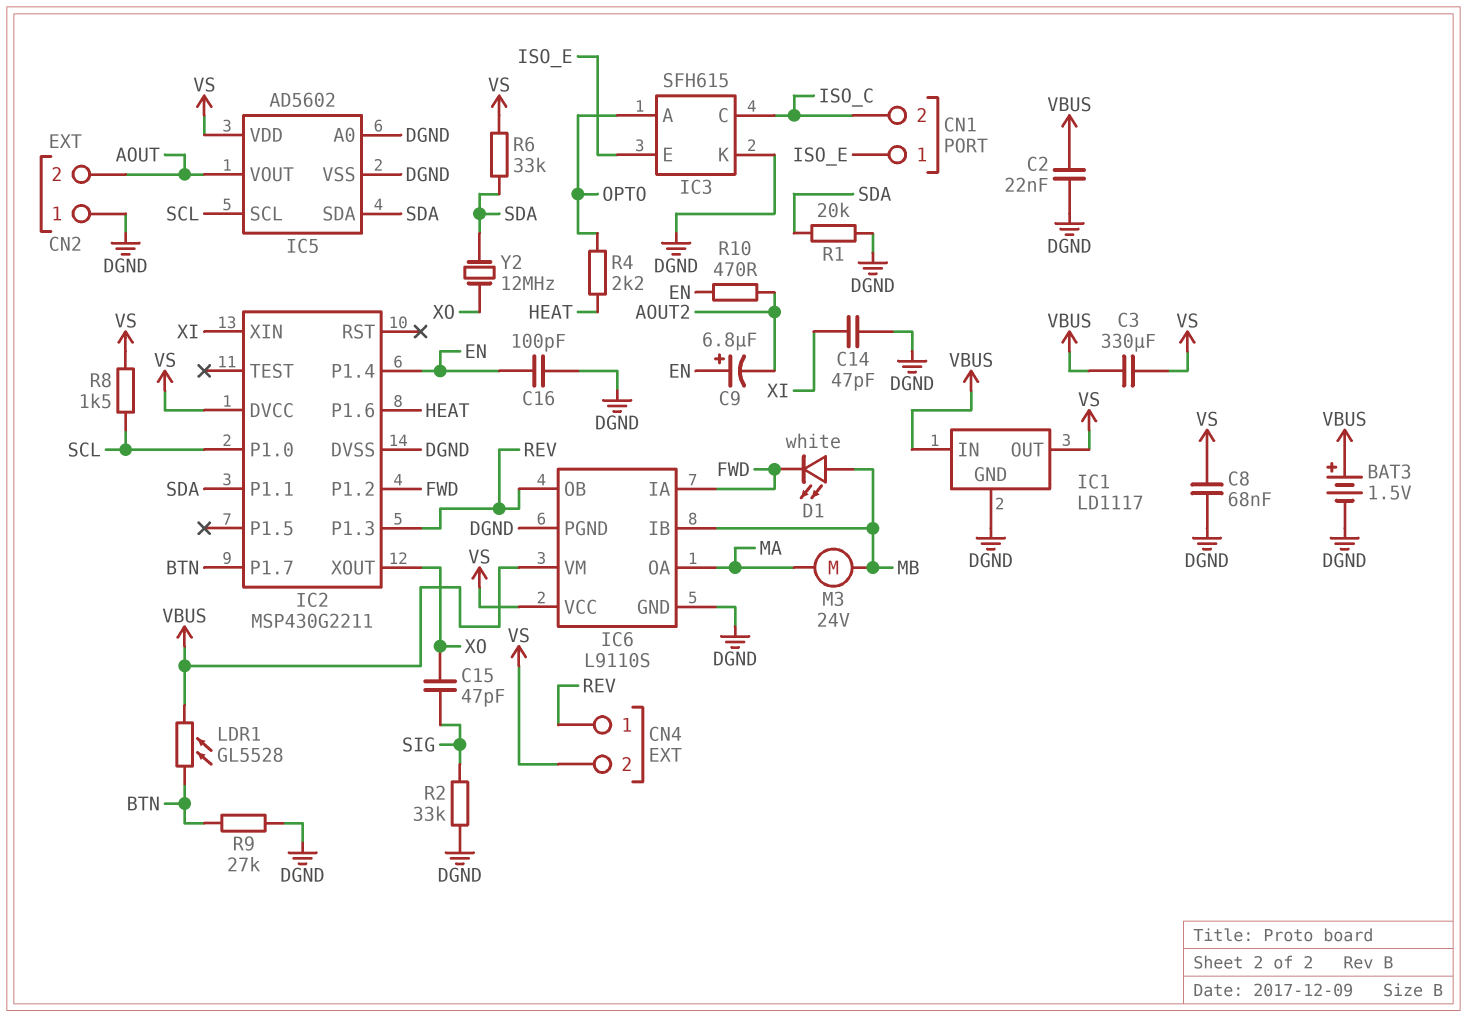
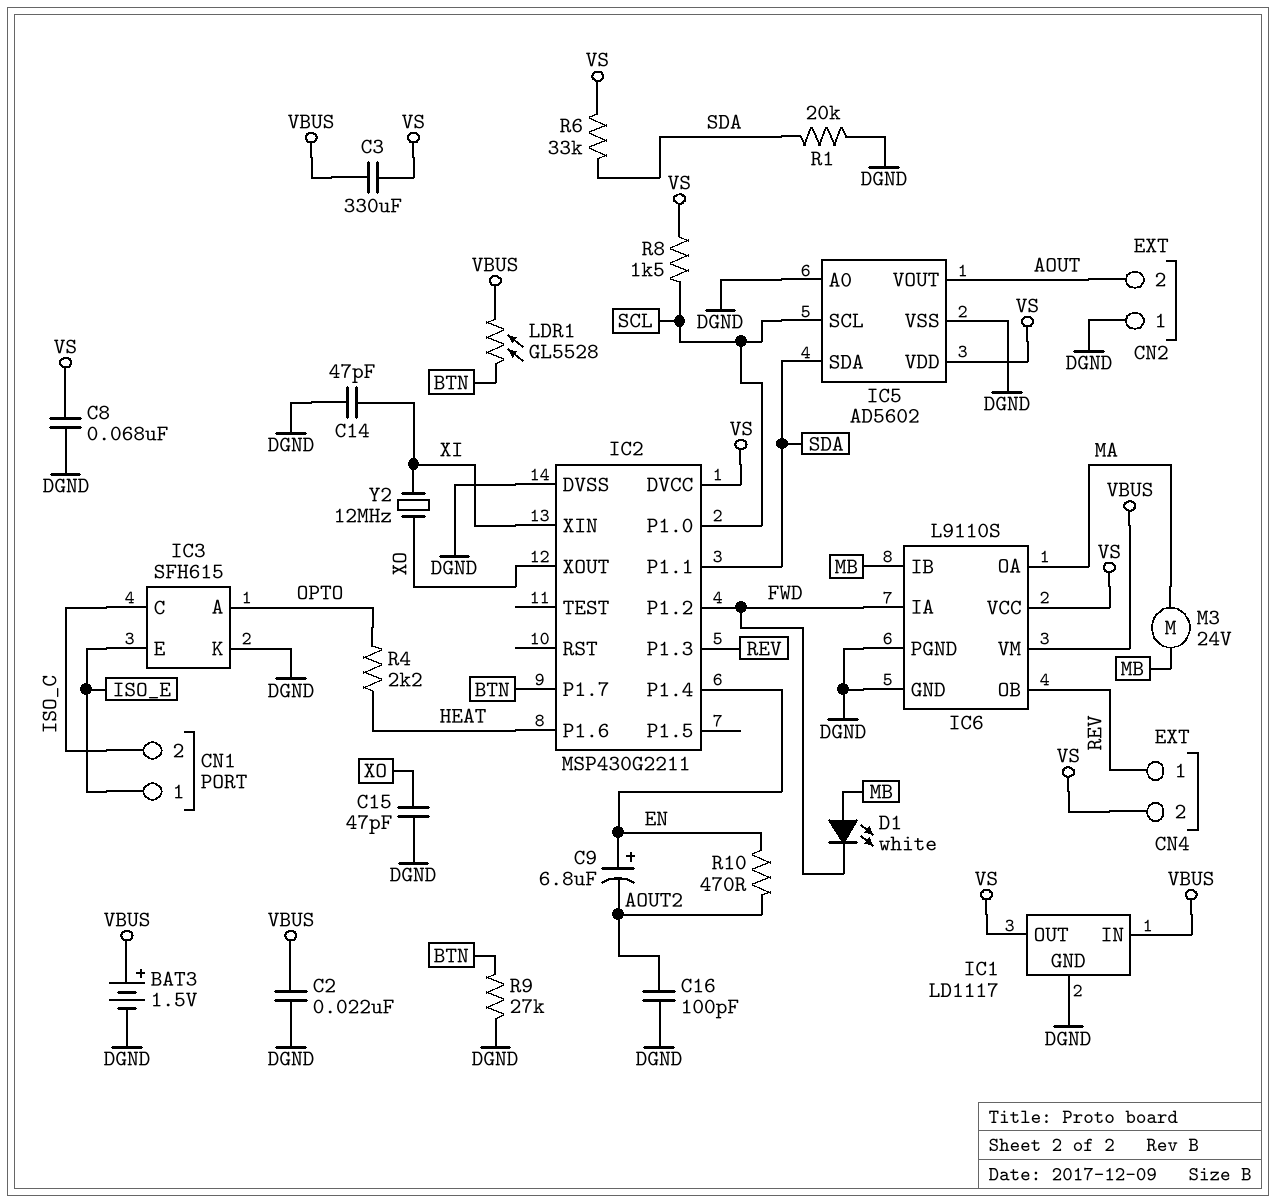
C15: 47pF (SIG, XO) -> 47pF (DGND, XO)
C16: 100pF (DGND, EN) -> 100pF (AOUT2, DGND)
R2: 33k (DGND, SIG) -> none
Y2: 12MHz (SDA, XO) -> 12MHz (XI, XO)

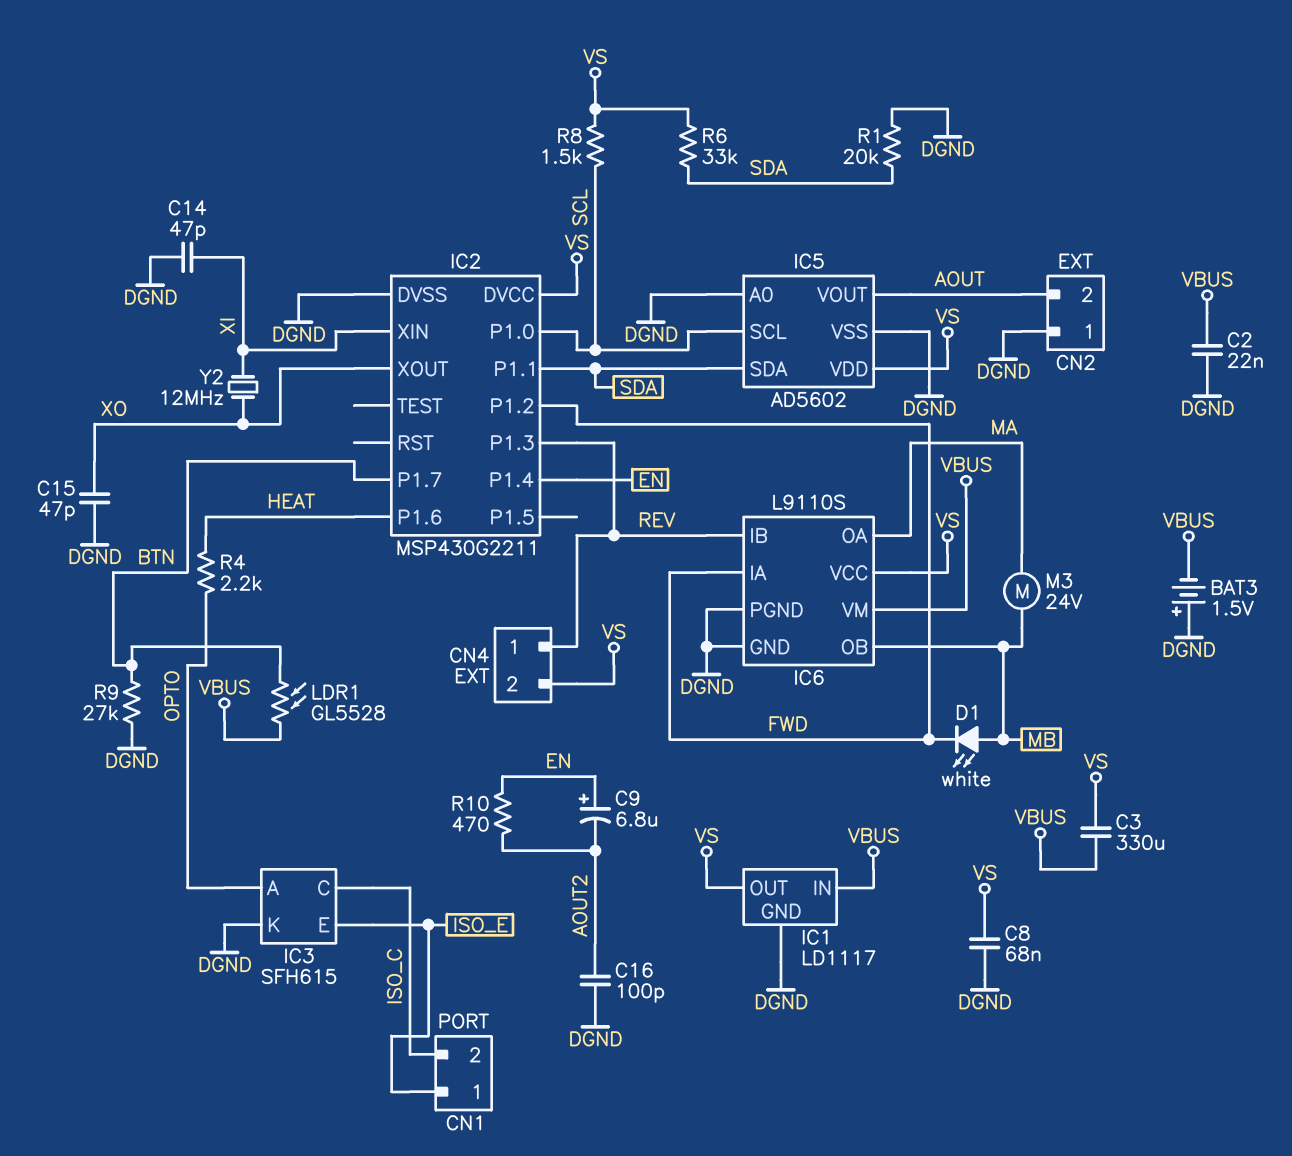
BAT3: 1.5V (plus VBUS, minus DGND) -> 1.5V (plus DGND, minus VBUS)
IC6 pin IB: MB -> REV
IC6 pin OB: REV -> MB

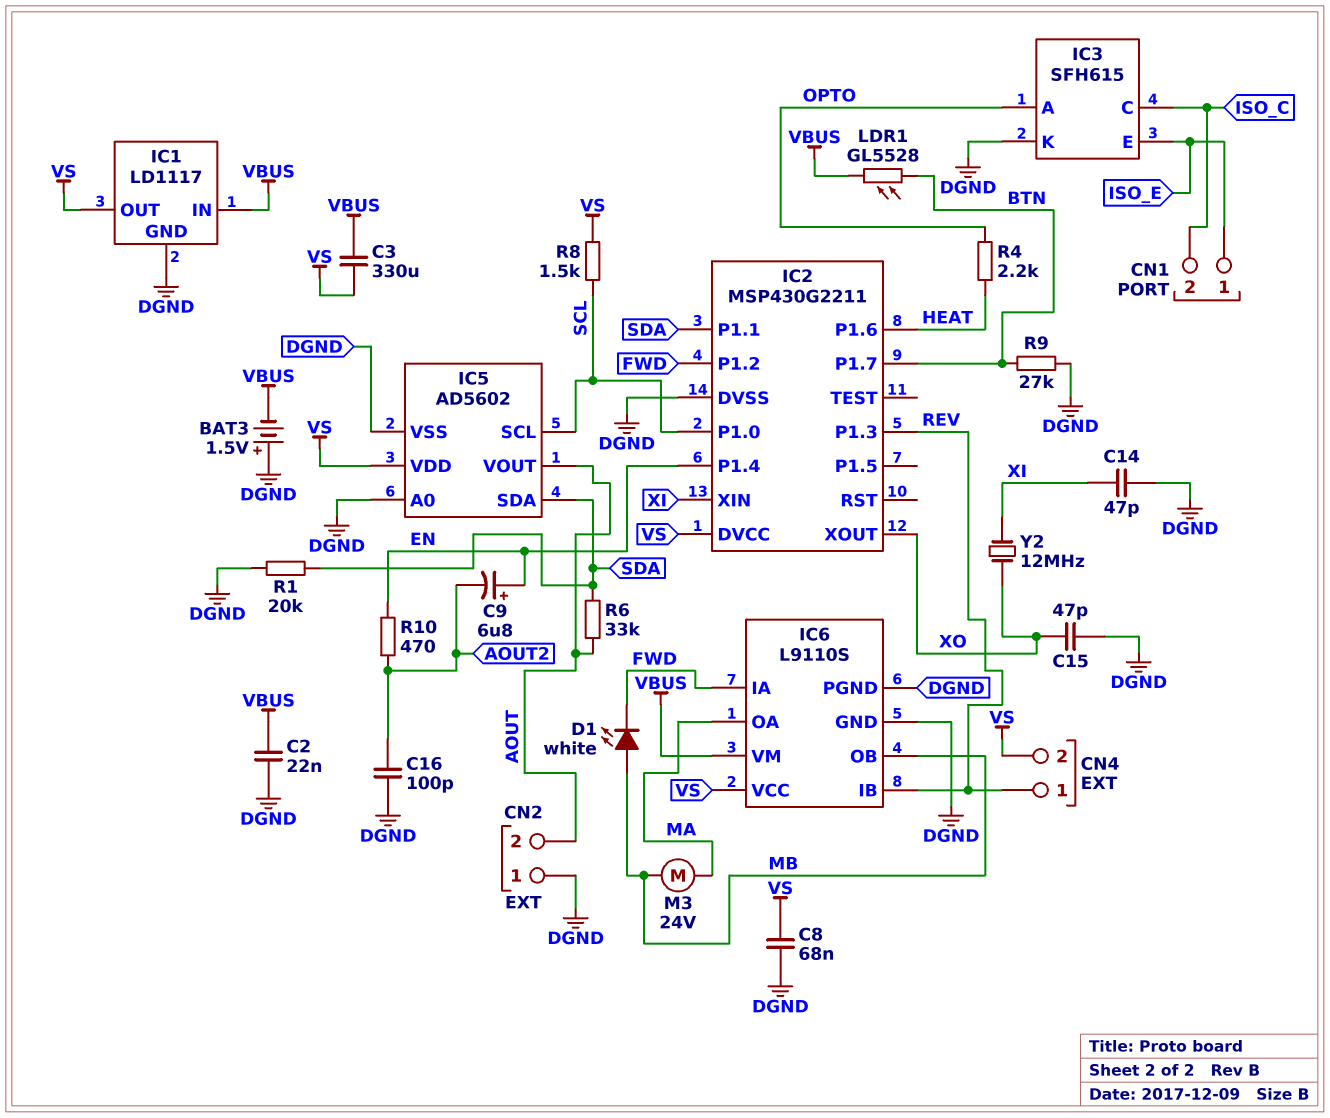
R6: 33k (SDA, VS) -> 33k (AOUT, SDA)

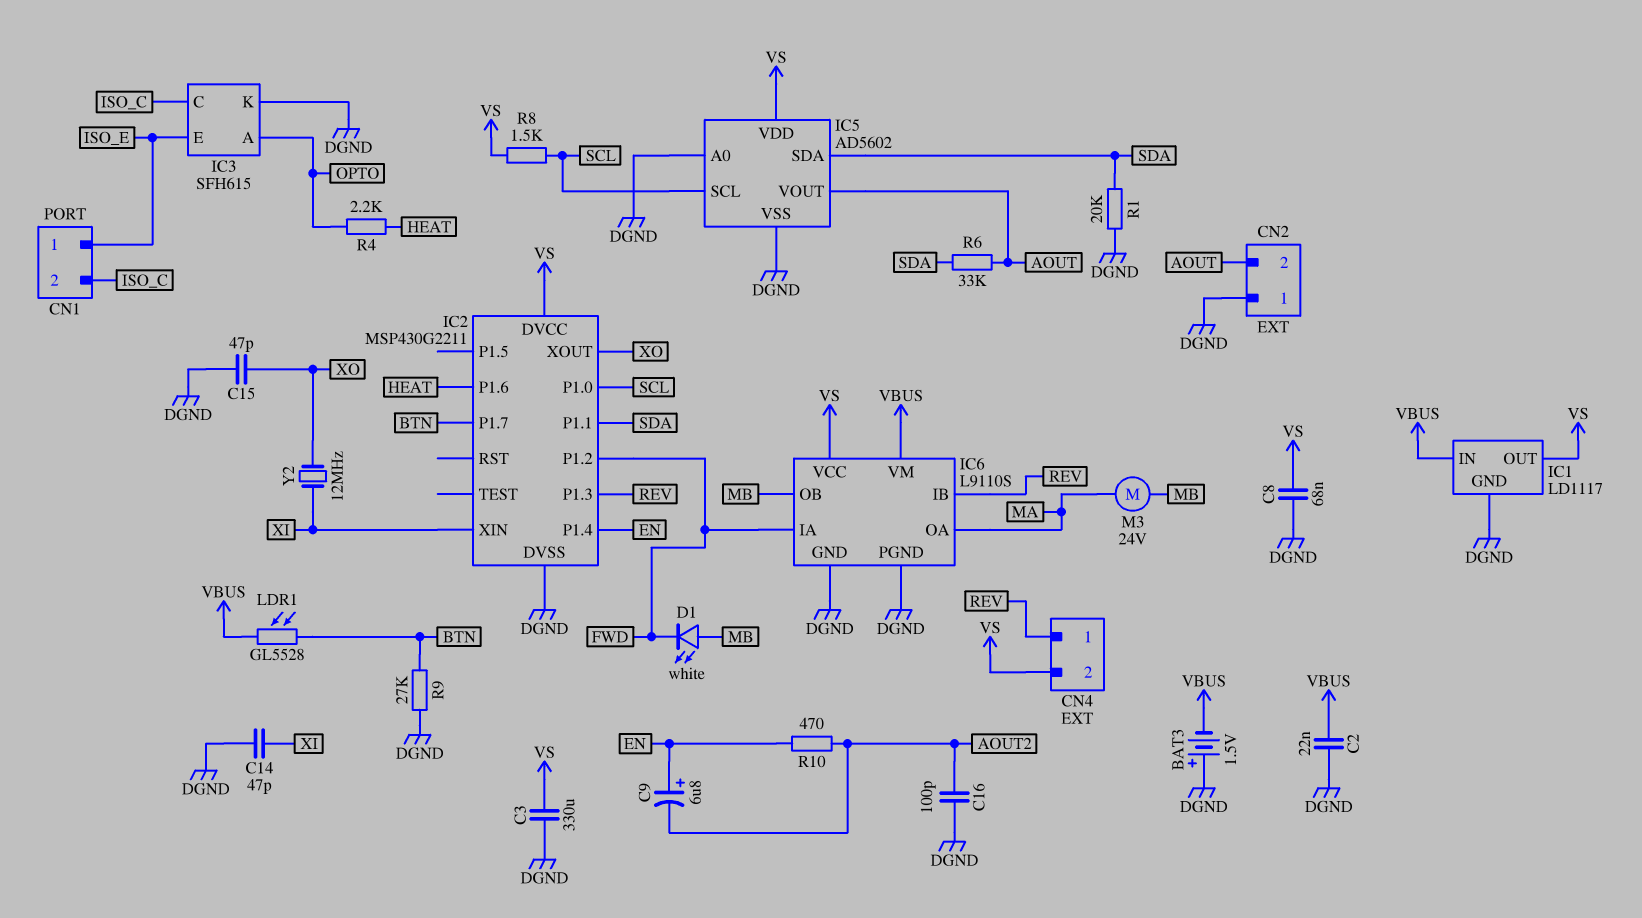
C3: 330uF (VBUS, VS) -> 330uF (DGND, VS)

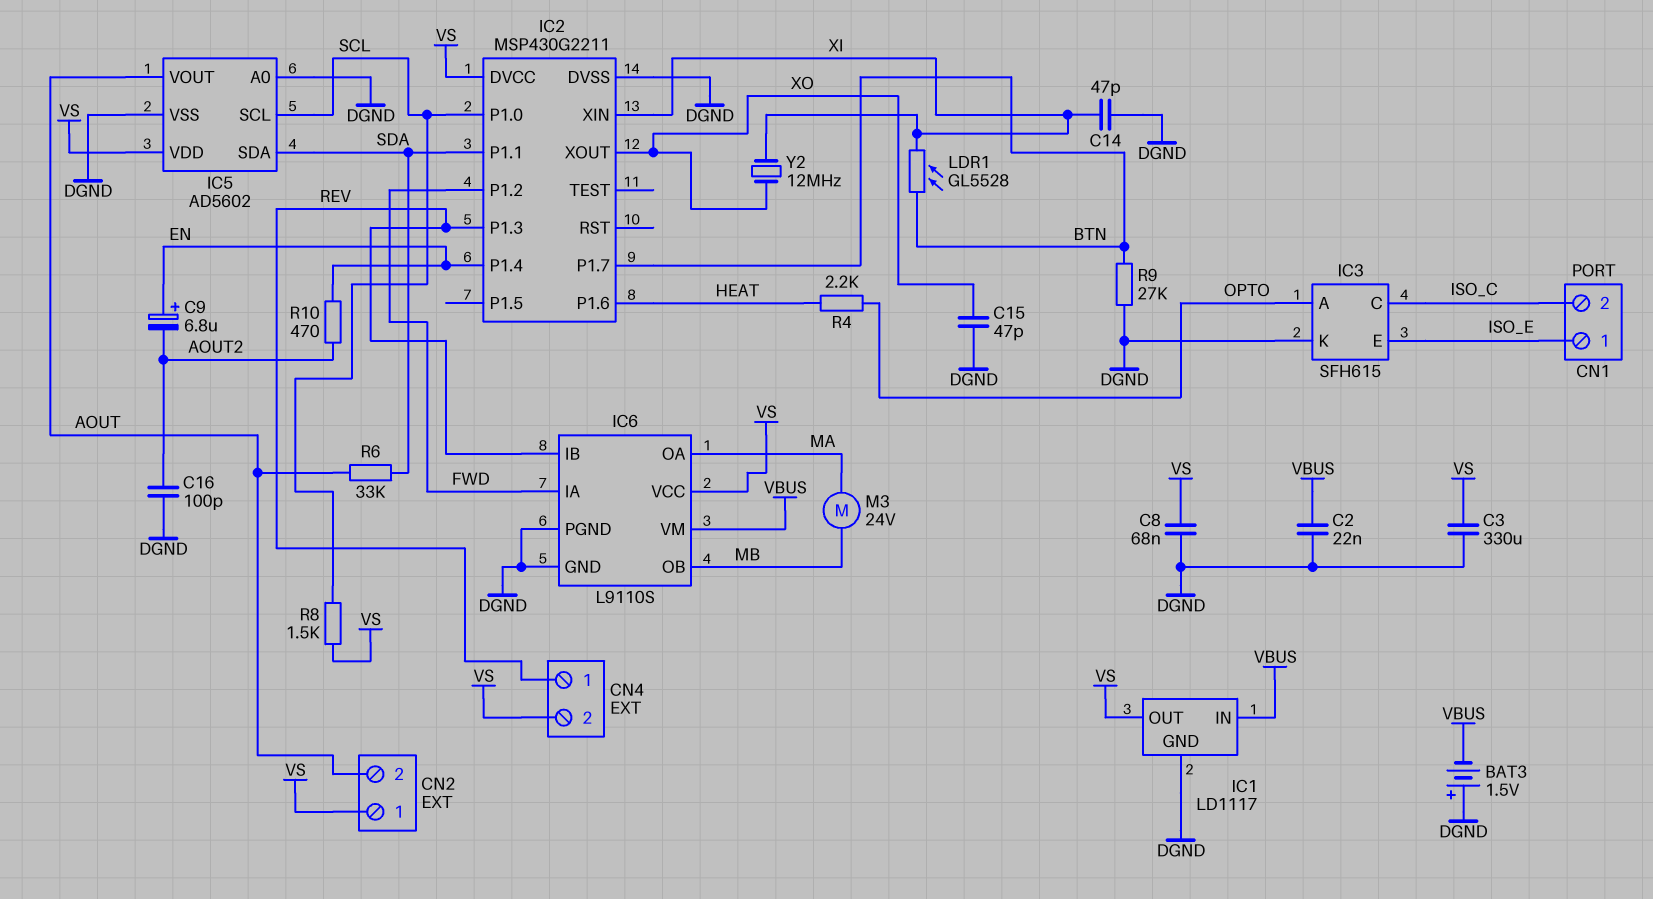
CN2 pin 1: DGND -> VS
D1: LED white (A MB, K FWD) -> none
LDR1: GL5528 (BTN, VBUS) -> GL5528 (BTN, XI)
R1: 20k (DGND, SDA) -> none

